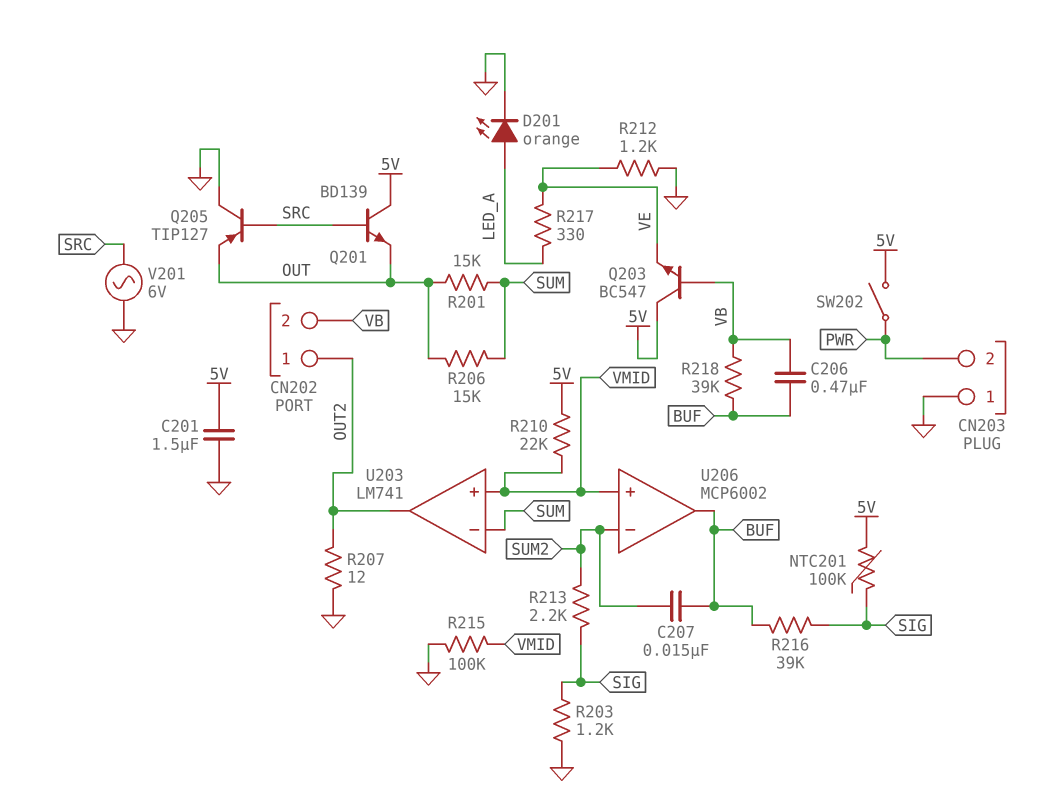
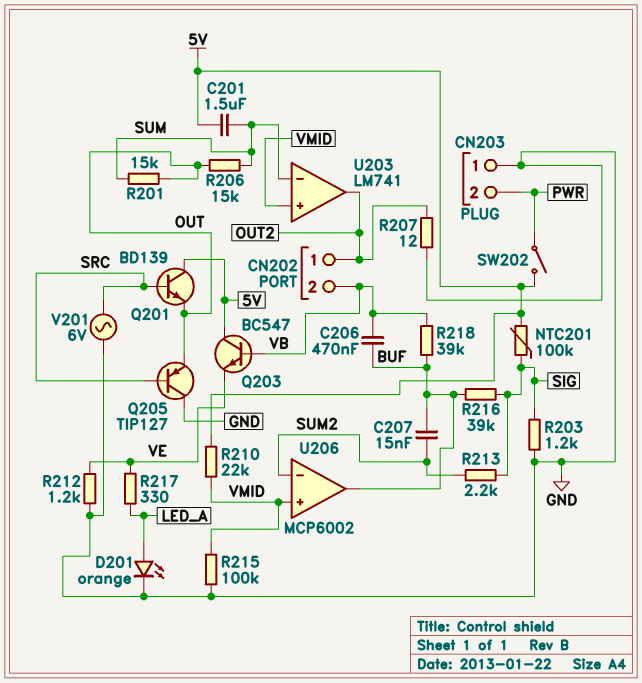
C201: 1.5uF (5V, GND) -> 1.5uF (5V, SUM)

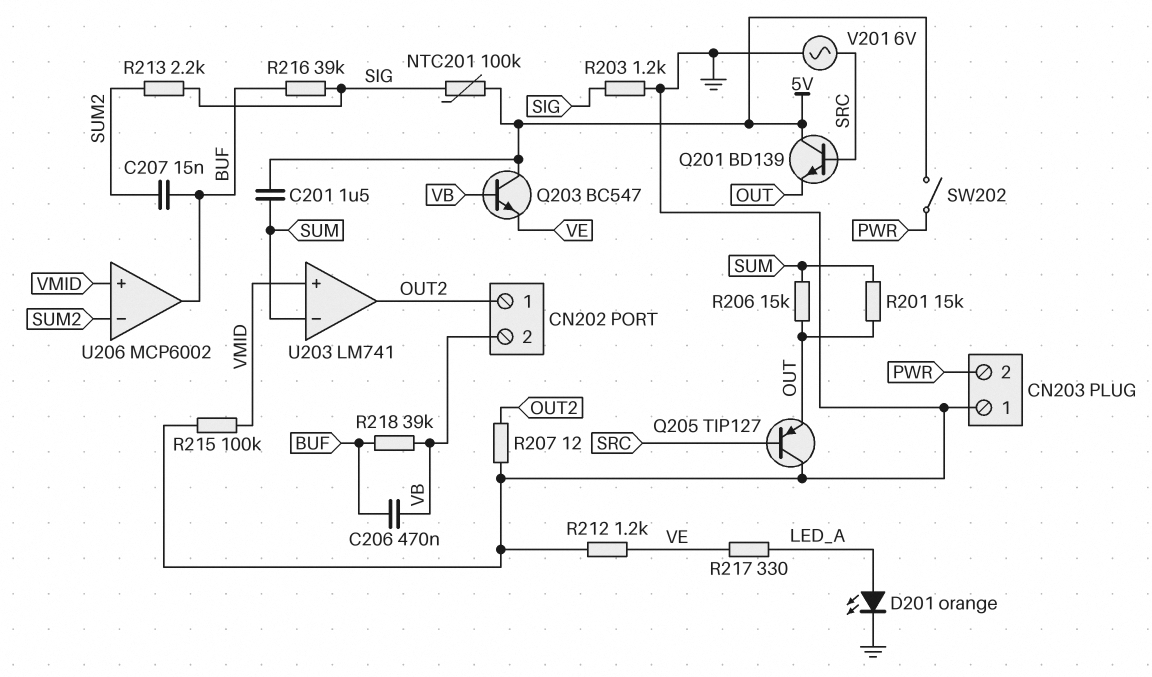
R210: 22k (5V, VMID) -> none

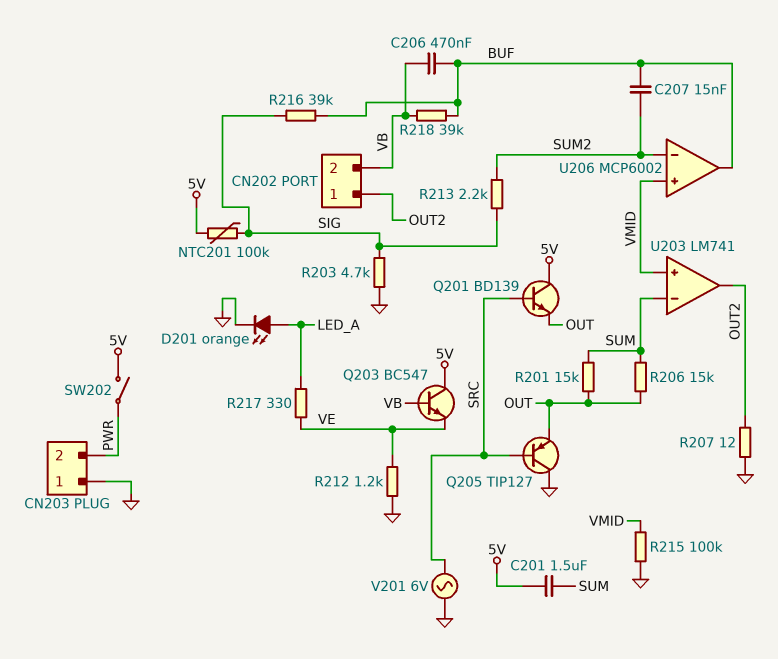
R203: 1.2k (GND, SIG) -> 4.7k (GND, SIG)

